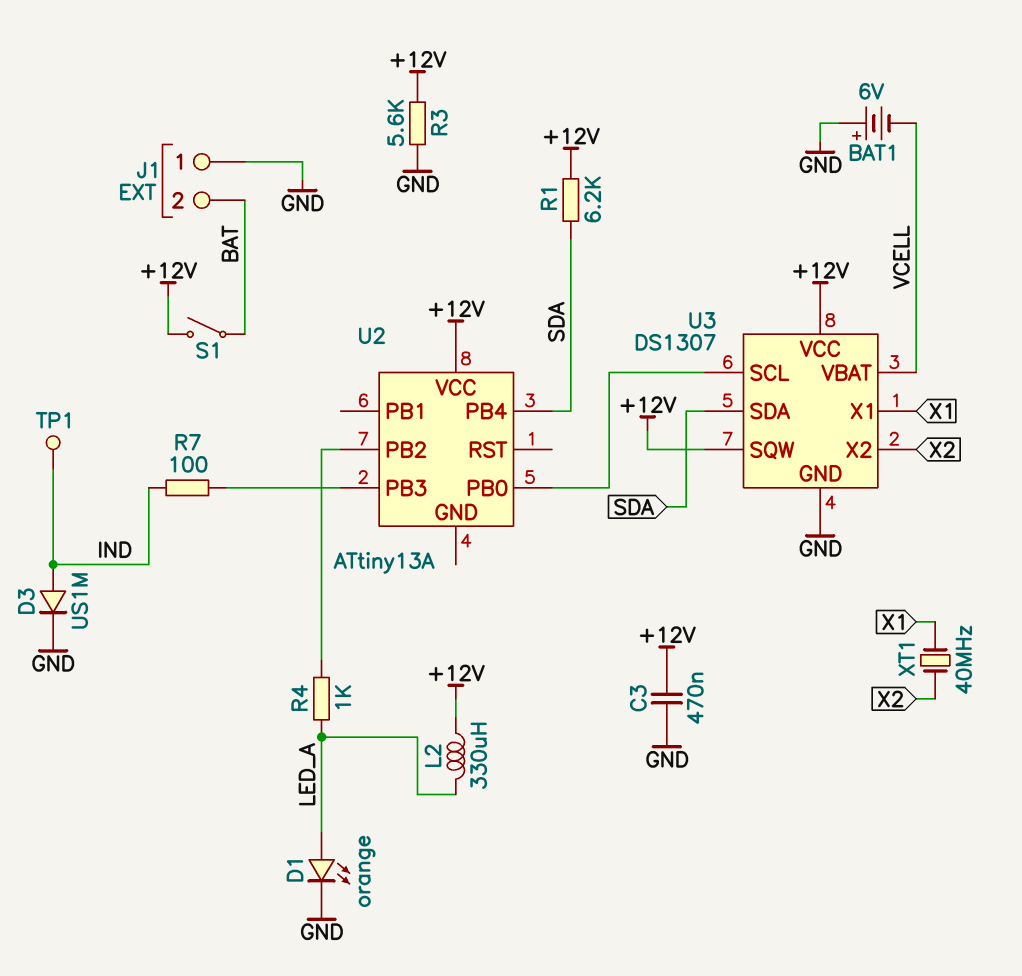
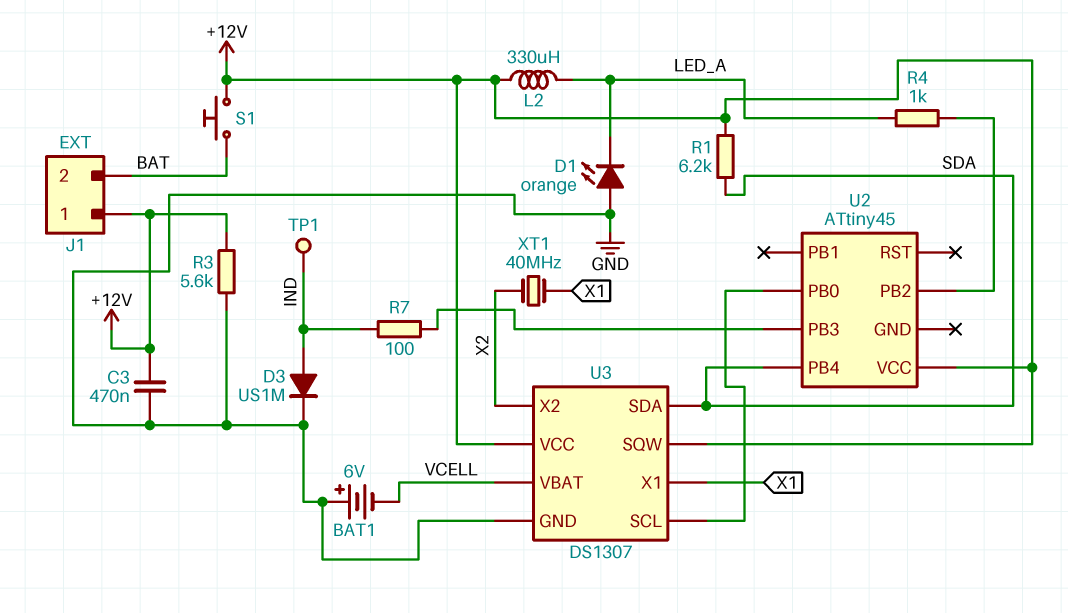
D1: LED orange (A LED_A, K GND) -> LED orange (A GND, K LED_A)
J1 pin 1: GND -> +12V
S1: switch (+12V, BAT) -> button (+12V, BAT)
U2: ATtiny13A -> ATtiny45

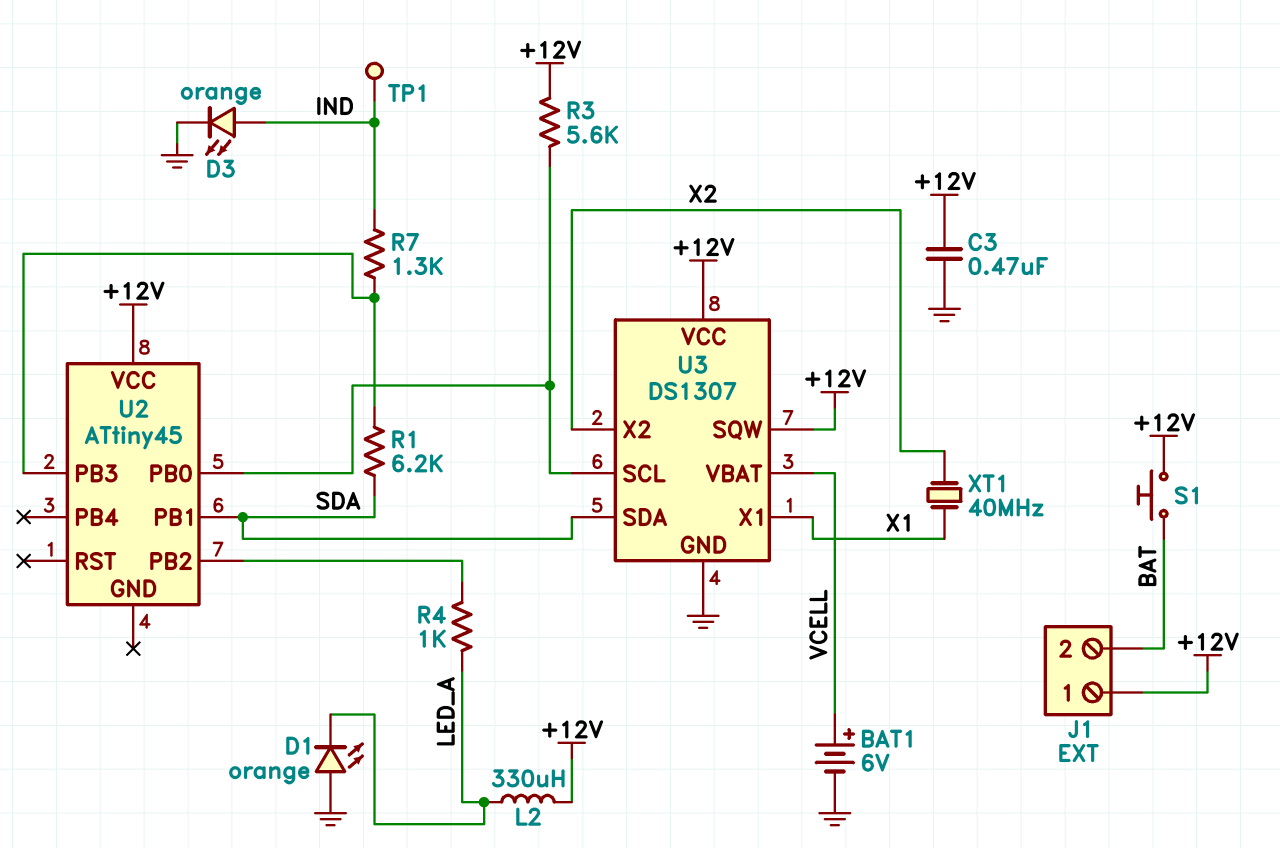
BAT1: 6V (plus GND, minus VCELL) -> 6V (plus VCELL, minus GND)
D3: diode US1M (A IND, K GND) -> LED orange (A IND, K GND)
R1: 6.2k (+12V, SDA) -> 6.2k (SDA, U2/PB3)
R3: 5.6k (+12V, GND) -> 5.6k (+12V, U2/PB0)
R7: 100 (IND, U2/PB3) -> 1.3k (IND, U2/PB3)
U2 pin PB1: none -> SDA
U2 pin PB4: SDA -> none

